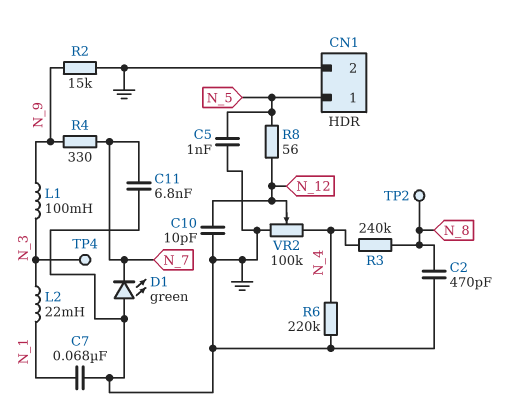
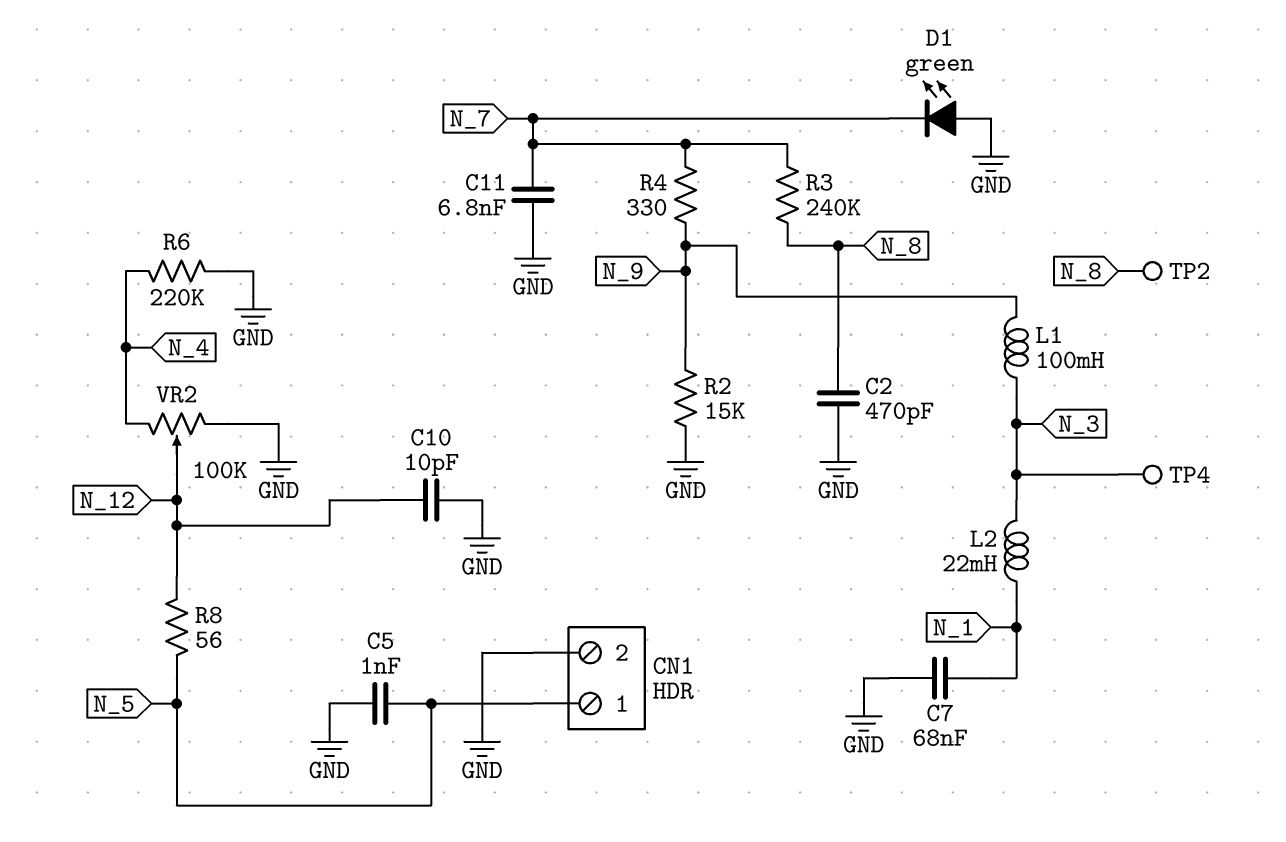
R3: 240k (N_4, N_8) -> 240k (N_7, N_8)

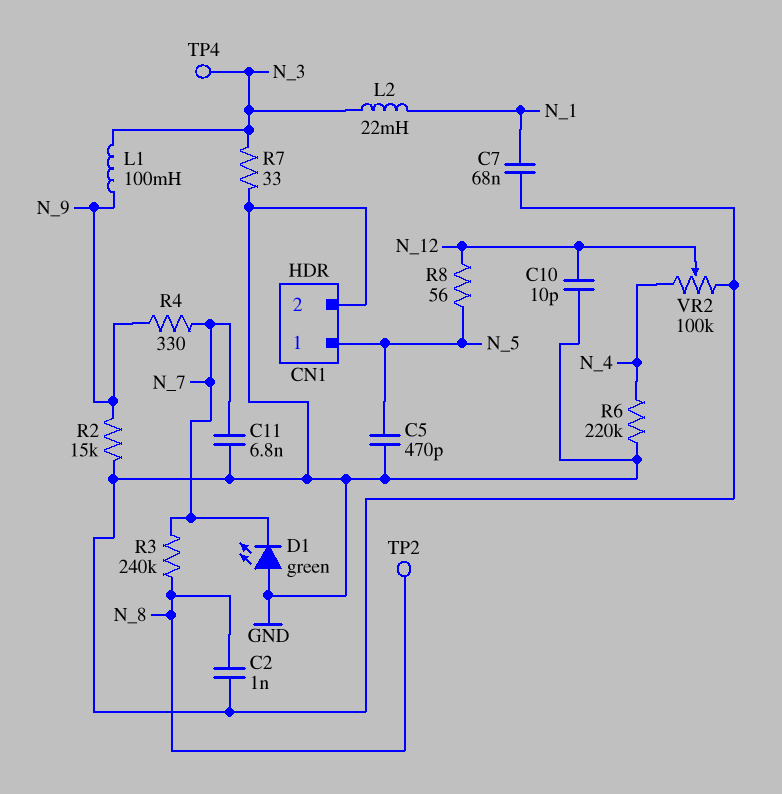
C2: 470pF (GND, N_8) -> 1nF (GND, N_8)
C5: 1nF (GND, N_5) -> 470pF (GND, N_5)
R7: none -> 33 (GND, N_3)

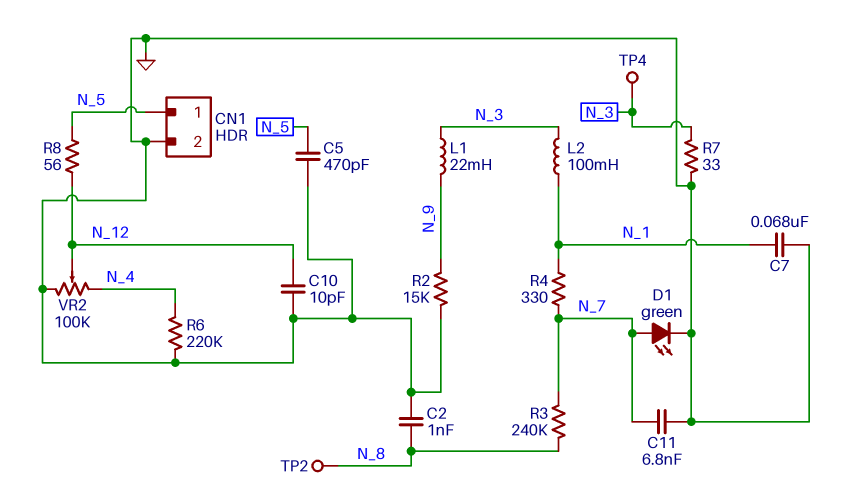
D1: LED green (A GND, K N_7) -> LED green (A N_7, K GND)
L1: 100mH (N_3, N_9) -> 22mH (N_3, N_9)
L2: 22mH (N_1, N_3) -> 100mH (N_1, N_3)
R4: 330 (N_7, N_9) -> 330 (N_1, N_7)

